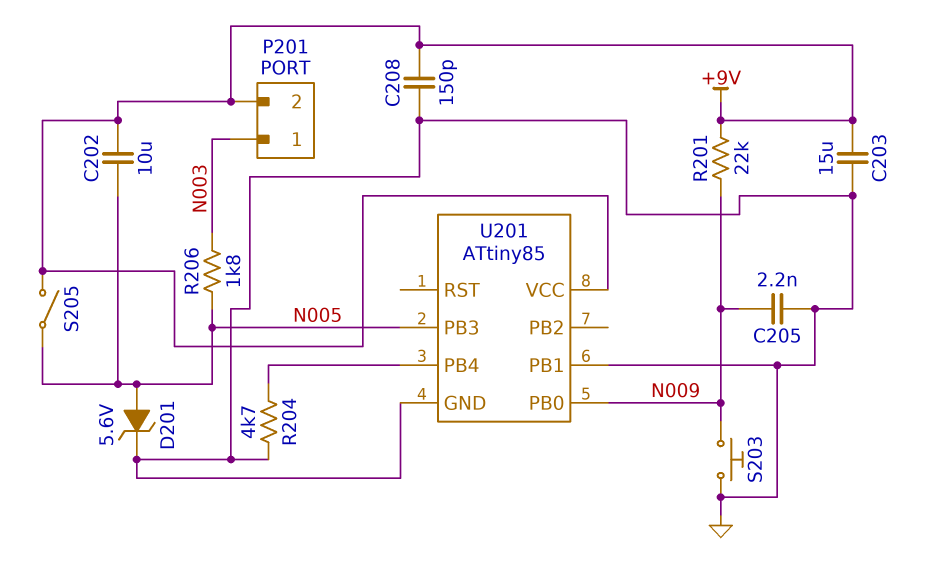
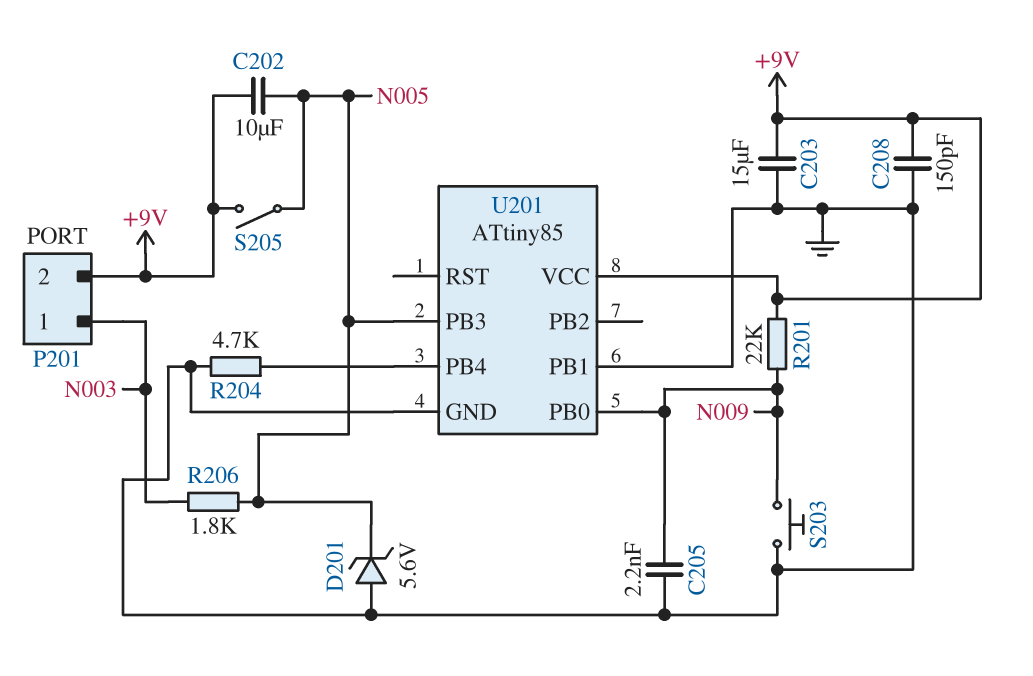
D201: zener 5.6V (A N005, K GND) -> zener 5.6V (A GND, K N005)

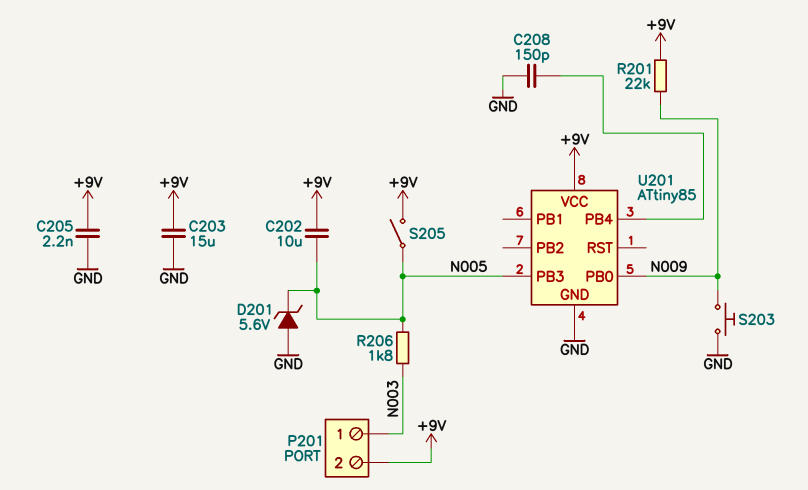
C205: 2.2nF (GND, N009) -> 2.2nF (+9V, GND)
C208: 150pF (+9V, GND) -> 150pF (GND, U201/PB4)
R204: 4.7k (GND, U201/PB4) -> none
U201 pin PB1: GND -> none

